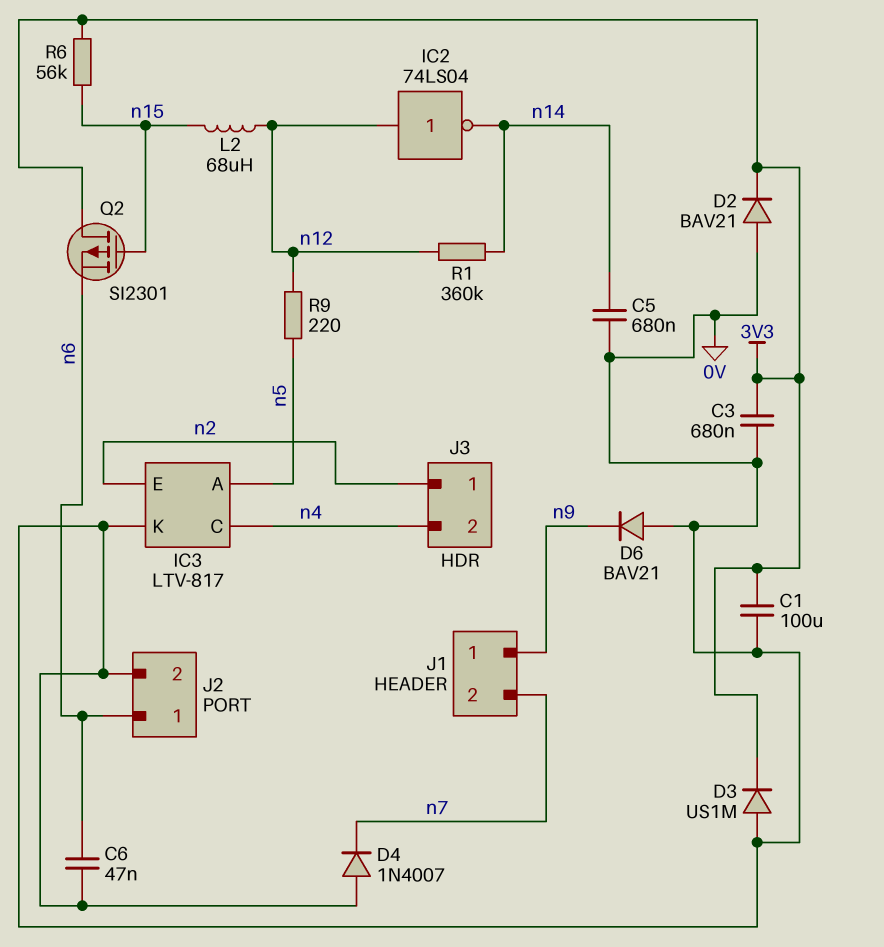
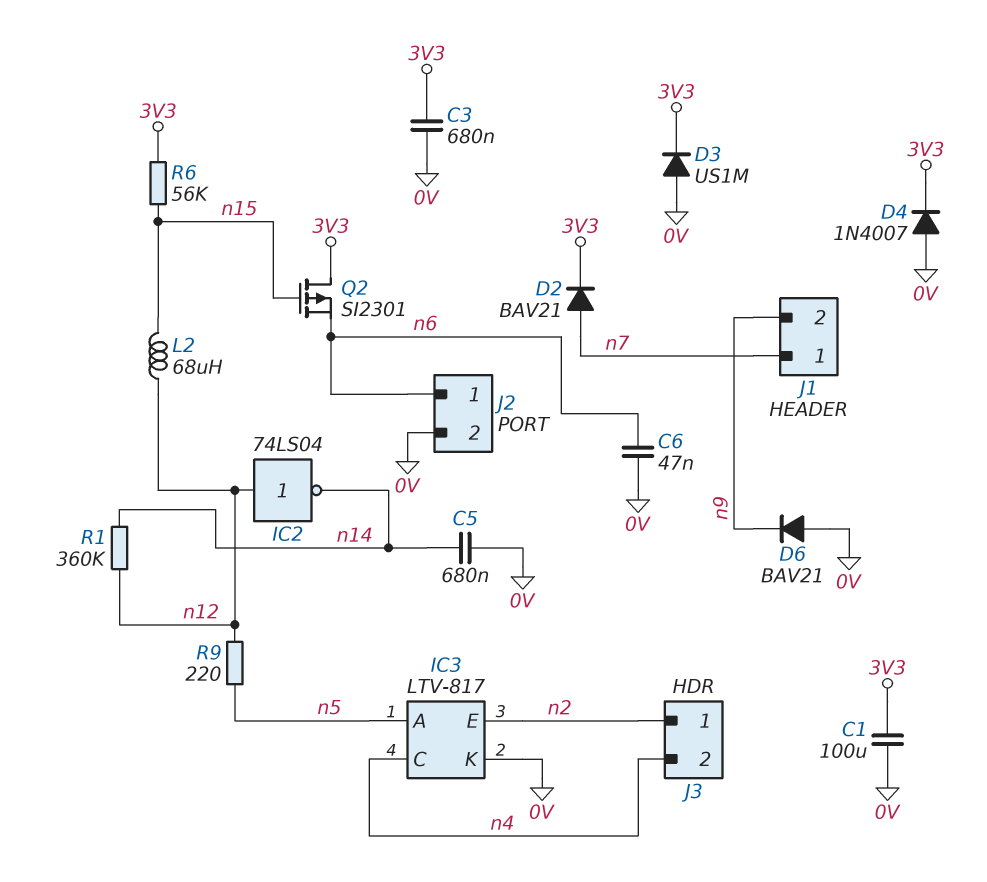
D2: diode BAV21 (A 0V, K 3V3) -> diode BAV21 (A n7, K 3V3)
D4: diode 1N4007 (A 0V, K n7) -> diode 1N4007 (A 0V, K 3V3)
J1 pin 1: n9 -> n7
J1 pin 2: n7 -> n9

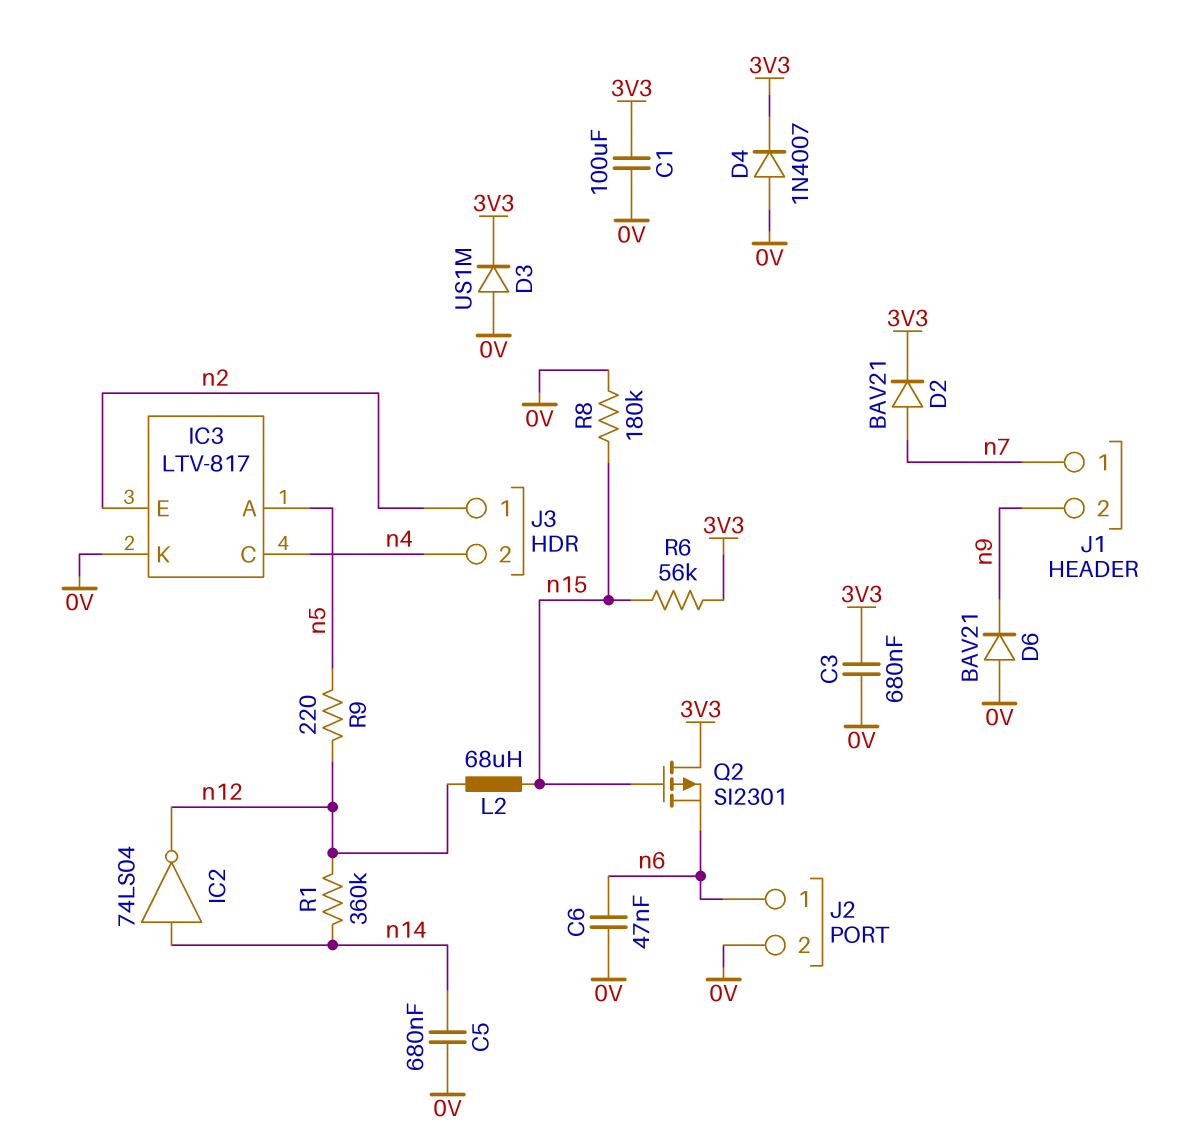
IC2: NOT 74LS04 (in n12, out n14) -> NOT 74LS04 (in n14, out n12)
R8: none -> 180k (0V, n15)

